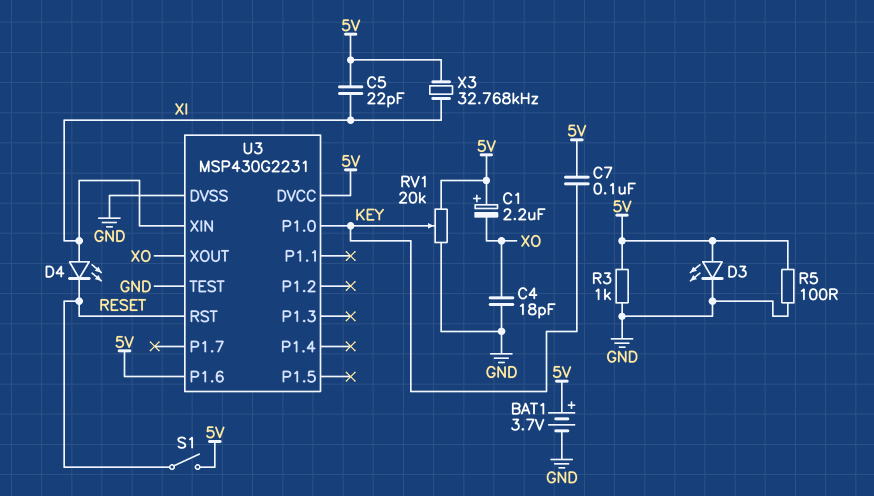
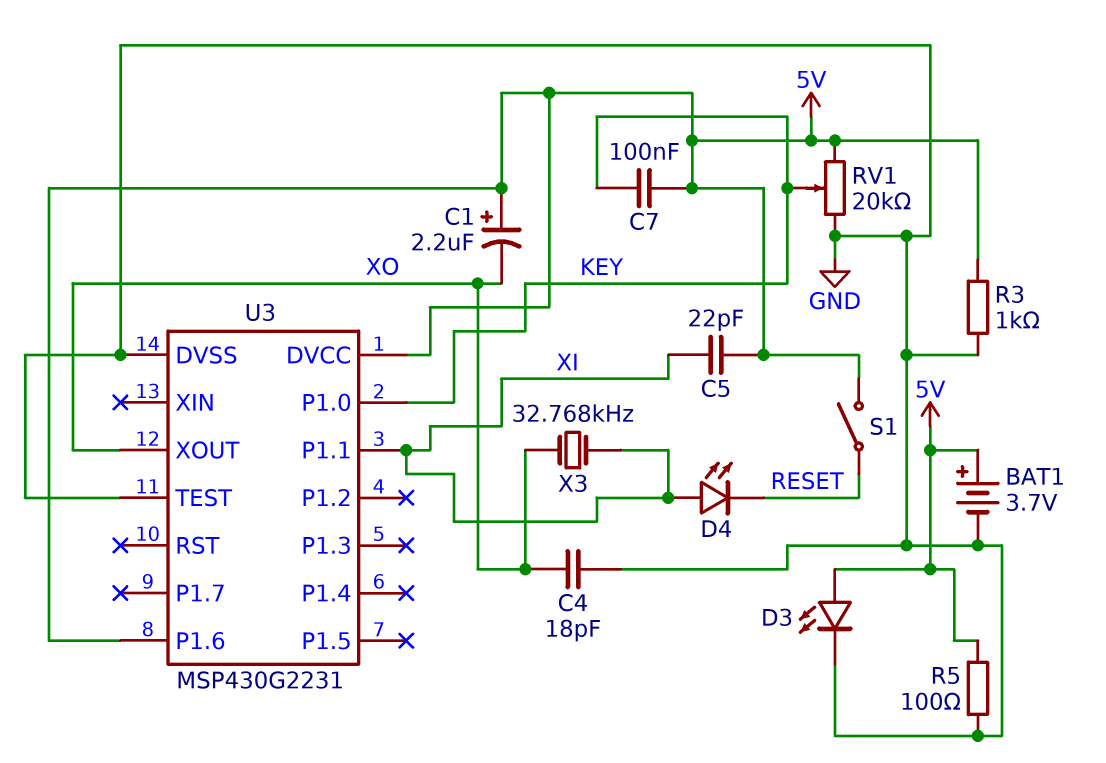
U3 pin P1.1: none -> XI
U3 pin RST: RESET -> none
U3 pin XIN: XI -> none
X3: 32.768kHz (5V, XI) -> 32.768kHz (XI, XO)

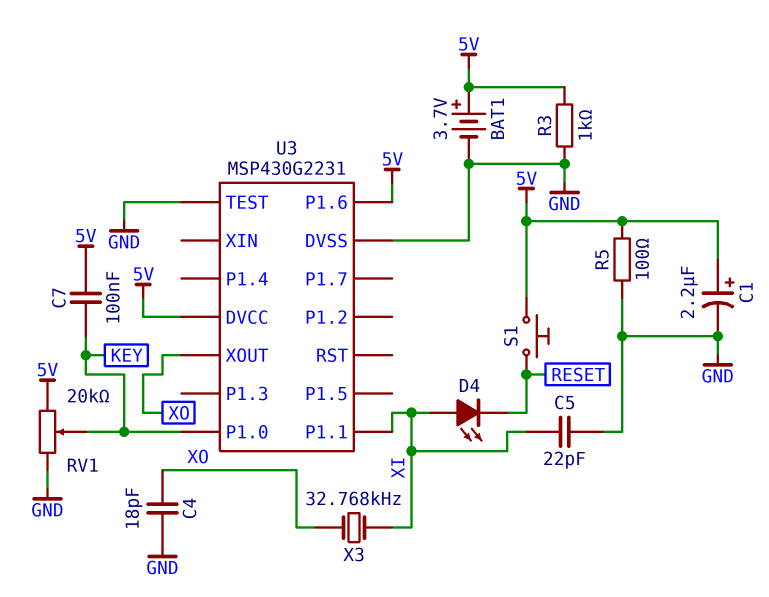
C1: 2.2uF (plus 5V, minus XO) -> 2.2uF (plus 5V, minus GND)
C5: 22pF (5V, XI) -> 22pF (GND, XI)
D3: LED (A 5V, K GND) -> none
S1: switch (5V, RESET) -> button (5V, RESET)

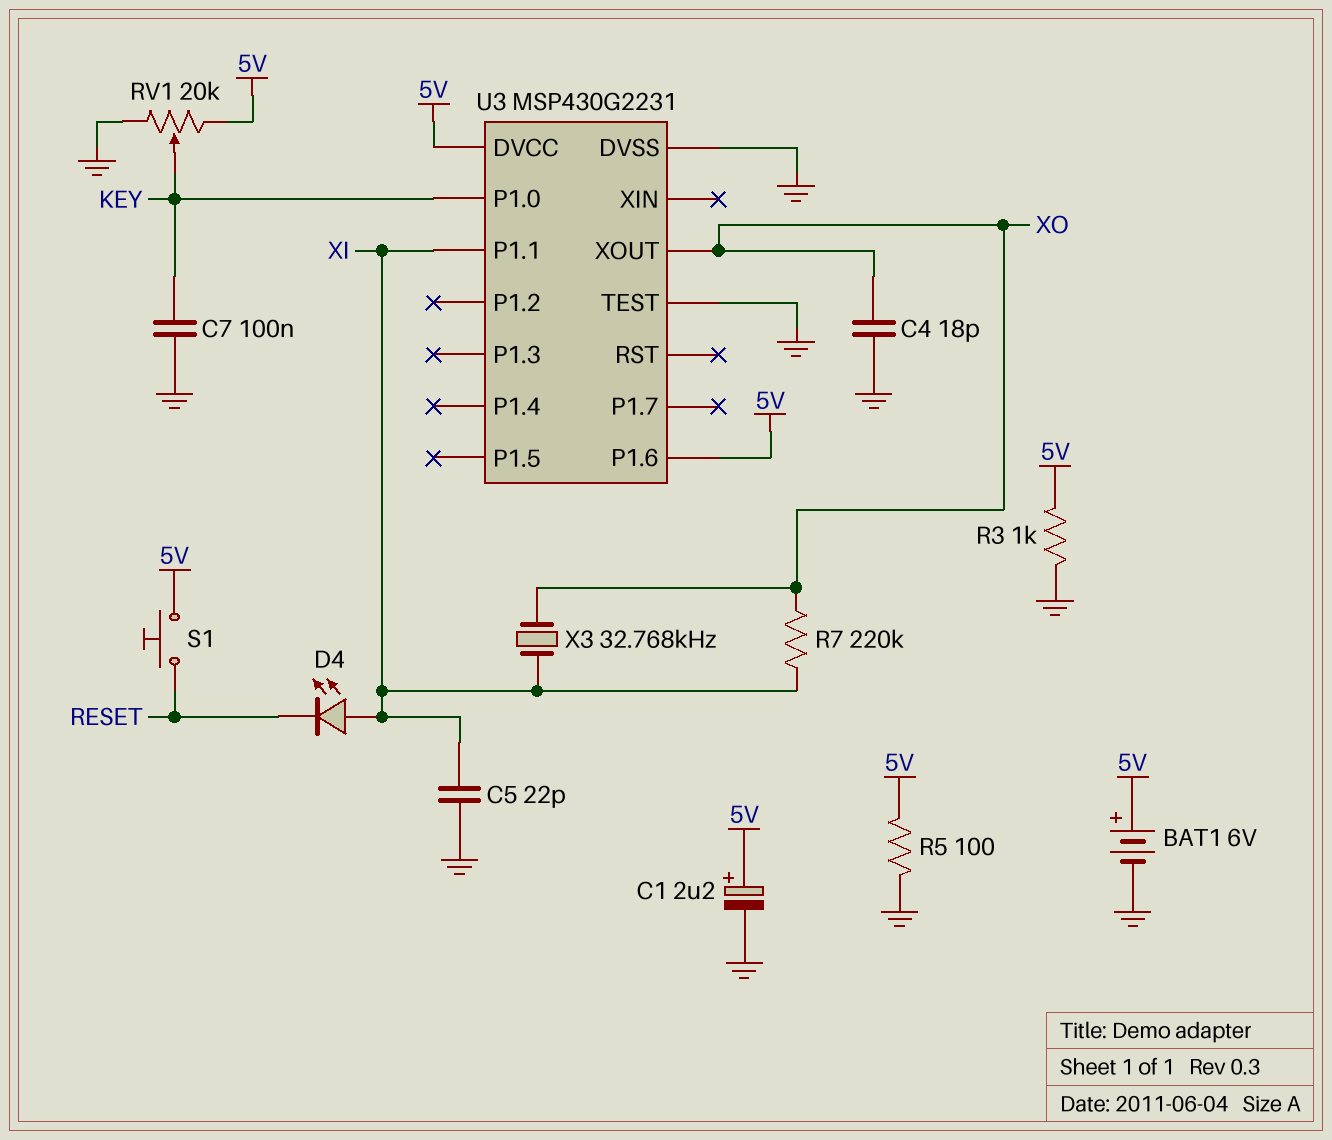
BAT1: 3.7V (plus 5V, minus GND) -> 6V (plus 5V, minus GND)
C7: 100nF (5V, KEY) -> 100nF (GND, KEY)
R7: none -> 220k (XI, XO)

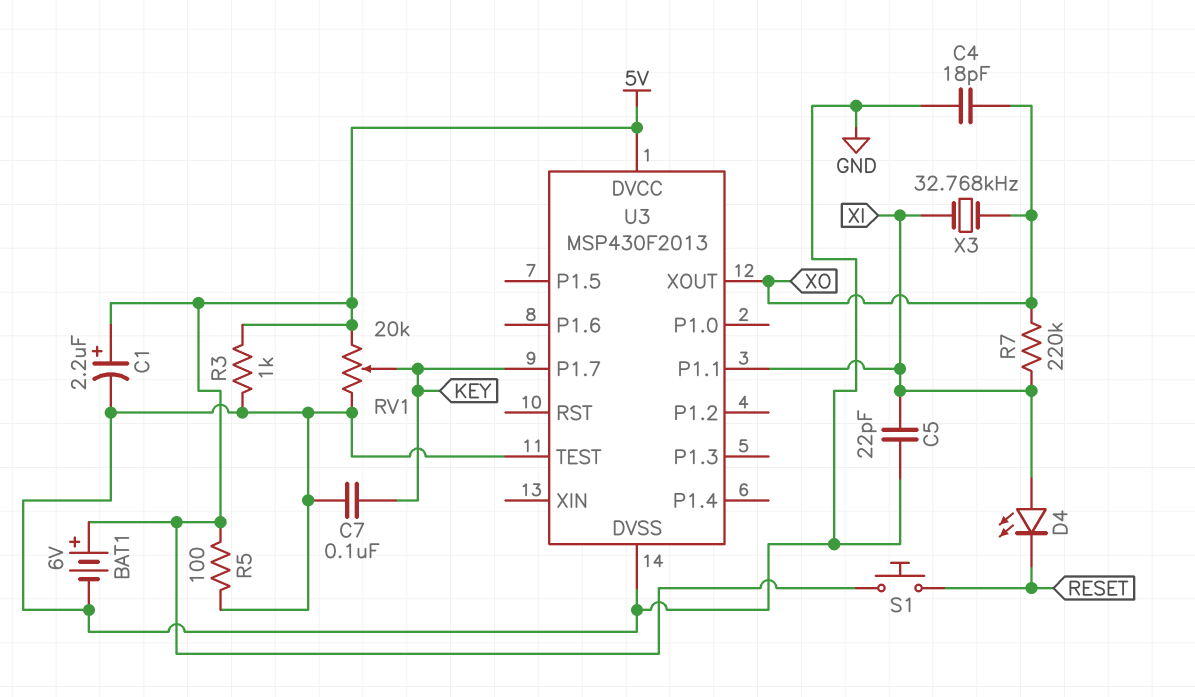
U3: MSP430G2231 -> MSP430F2013
U3 pin P1.0: KEY -> none
U3 pin P1.6: 5V -> none
U3 pin P1.7: none -> KEY

